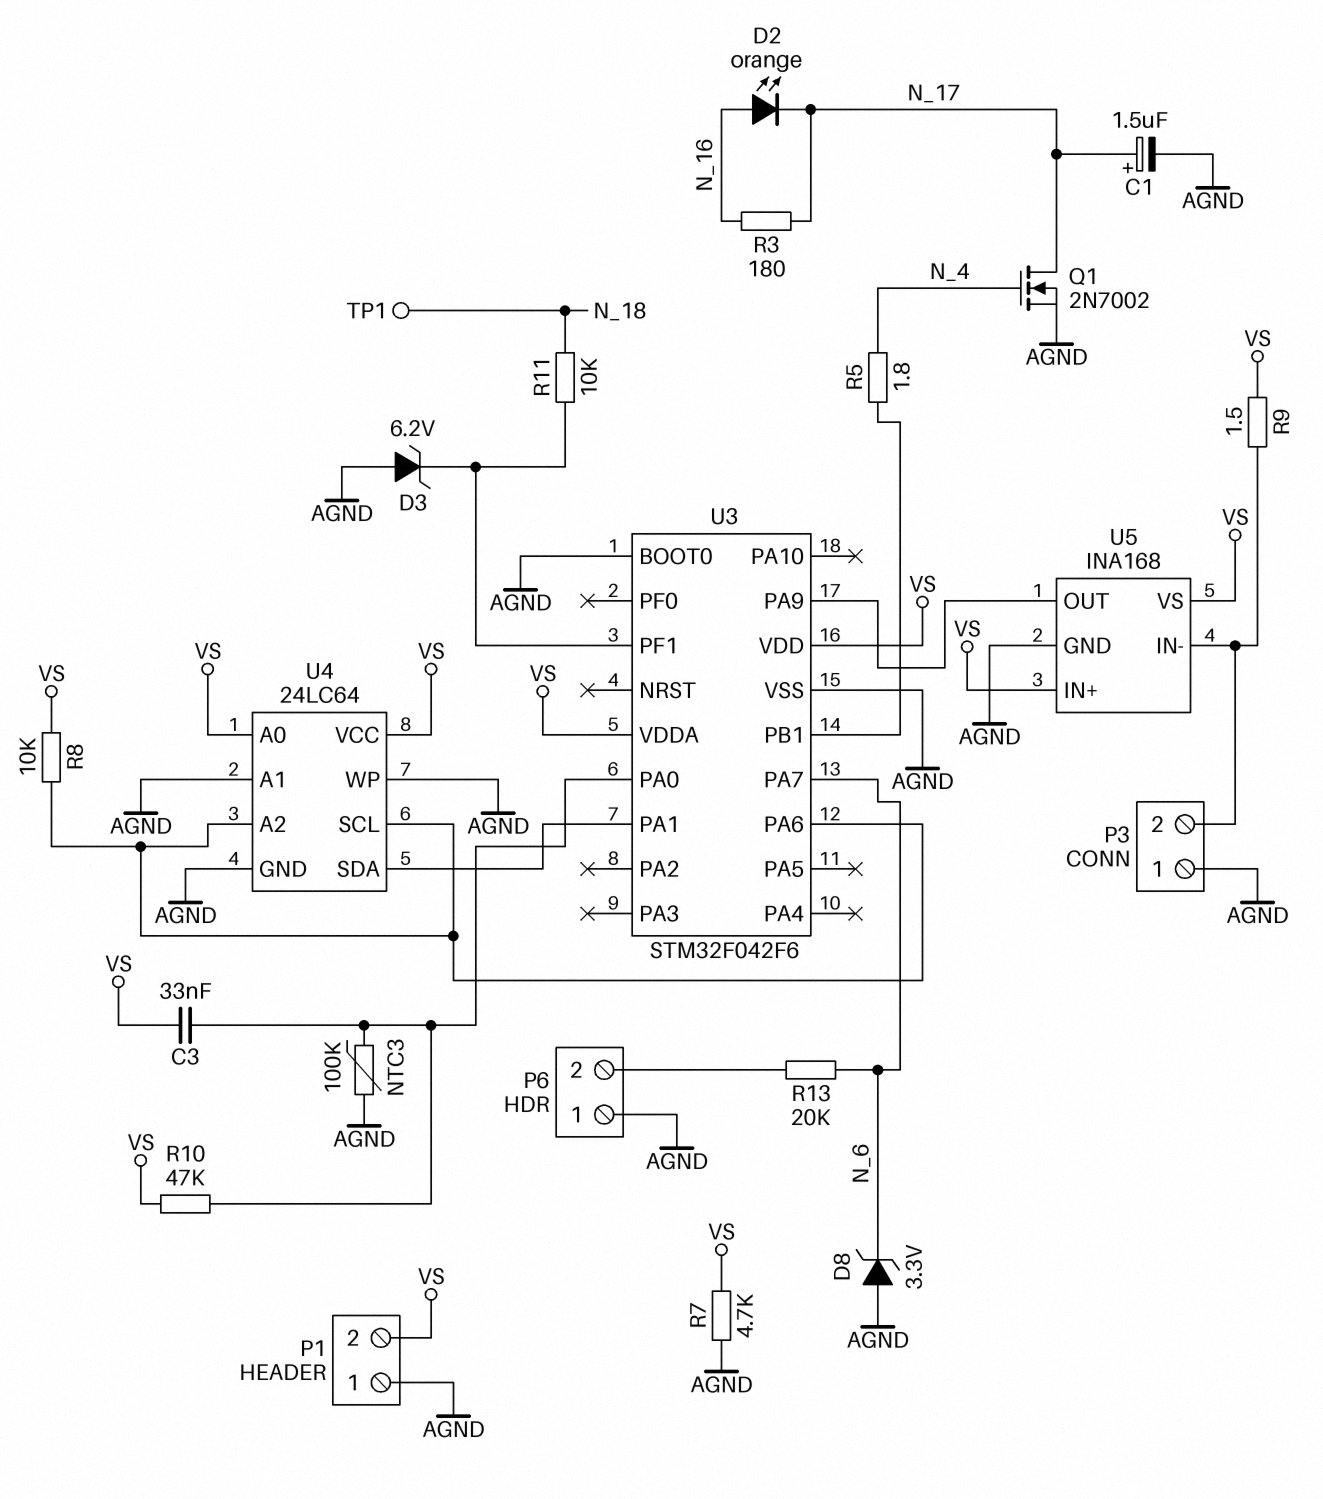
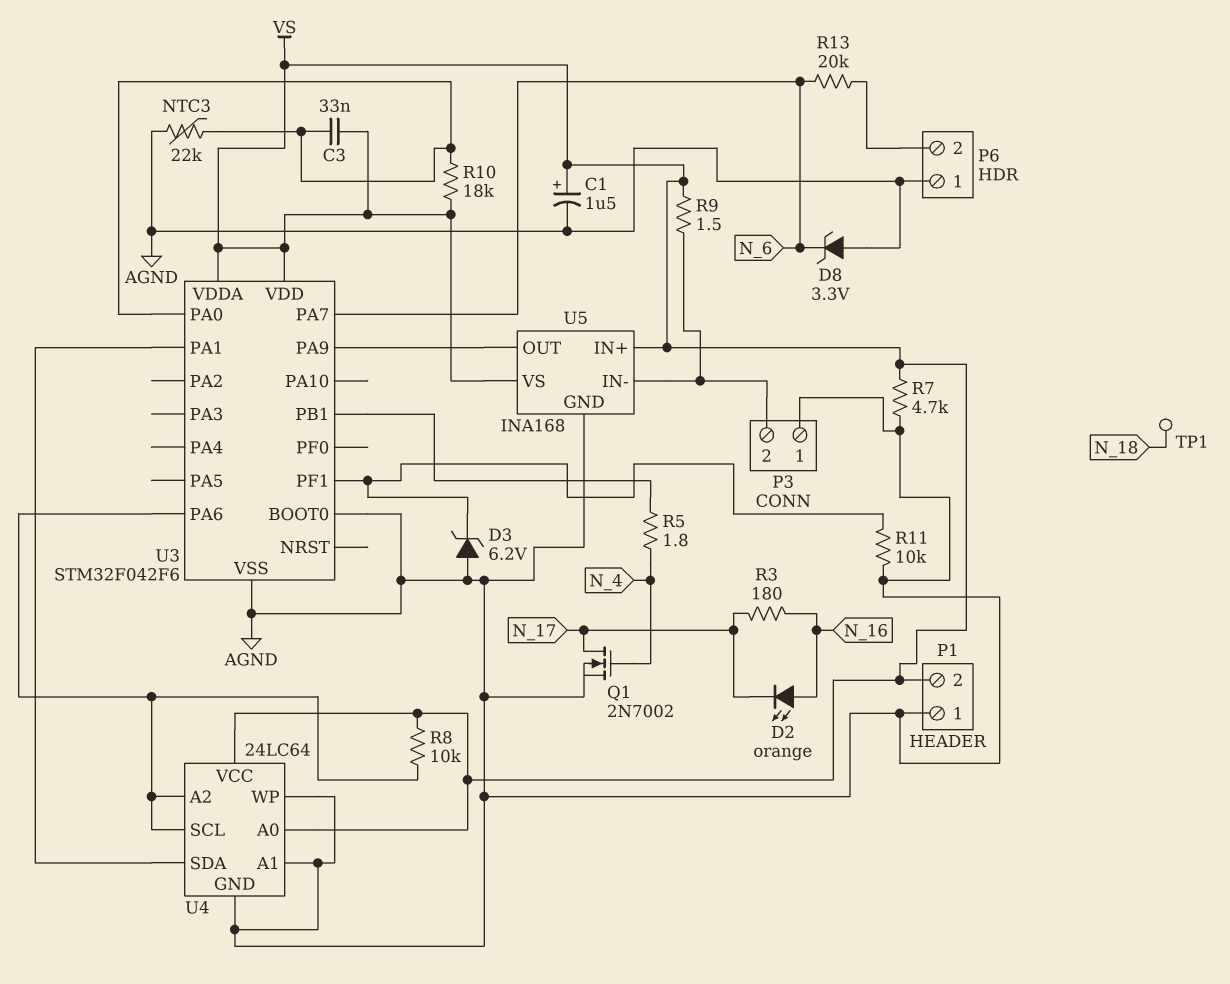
C1: 1.5uF (plus N_17, minus AGND) -> 1.5uF (plus VS, minus AGND)
NTC3: 100k (AGND, U3/PA0) -> 22k (AGND, U3/PA0)
R10: 47k (U3/PA0, VS) -> 18k (U3/PA0, VS)
R11: 10k (N_18, U3/PF1) -> 10k (AGND, U3/PF1)

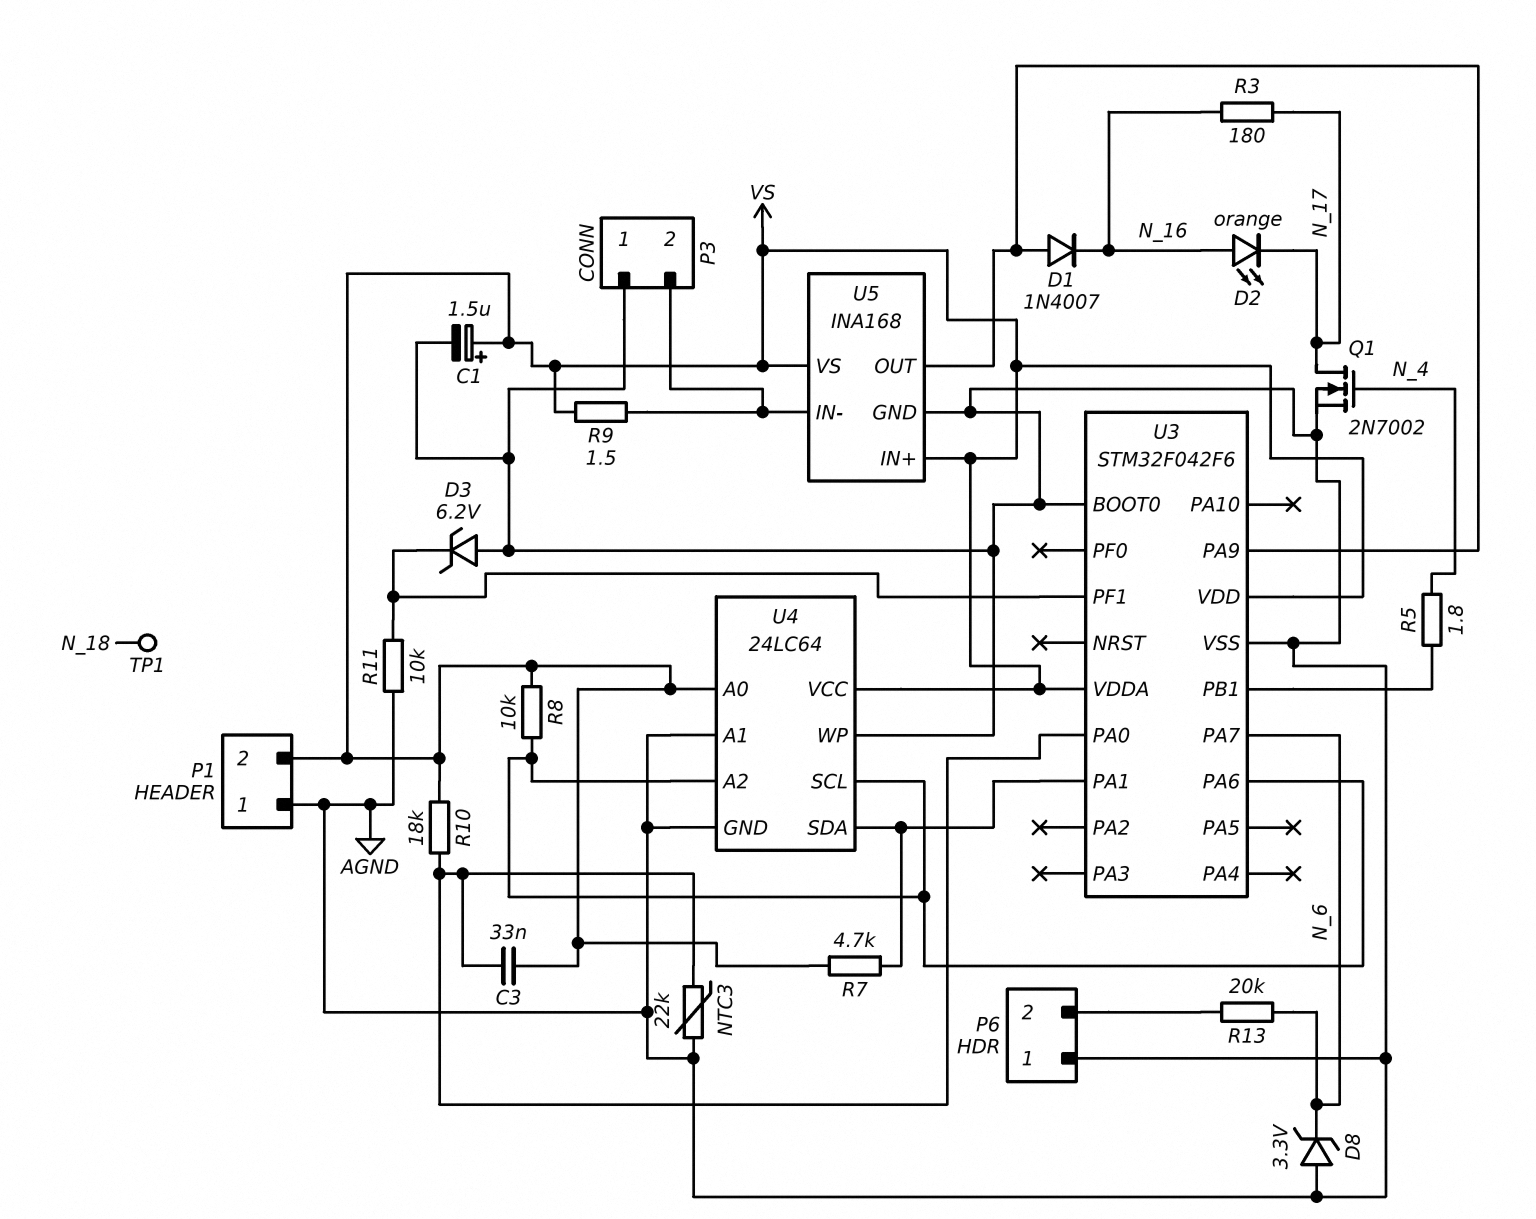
D1: none -> diode 1N4007 (A U3/PA9, K N_16)
R7: 4.7k (AGND, VS) -> 4.7k (U3/PA1, VS)

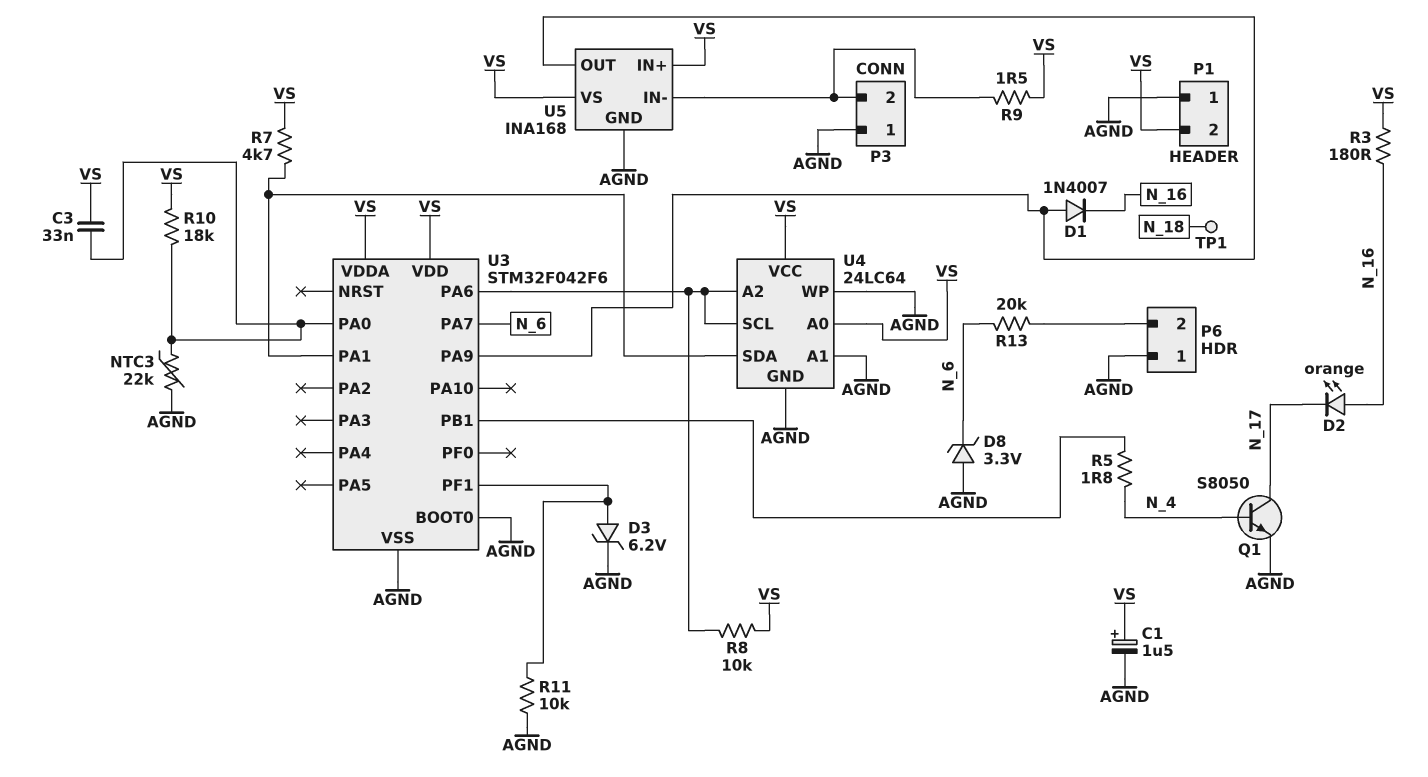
D3: zener 6.2V (A AGND, K U3/PF1) -> zener 6.2V (A U3/PF1, K AGND)
Q1: NMOS 2N7002 (G N_4, D N_17, S AGND) -> NPN S8050 (B N_4, C N_17, E AGND)
R3: 180 (N_16, N_17) -> 180 (N_16, VS)

